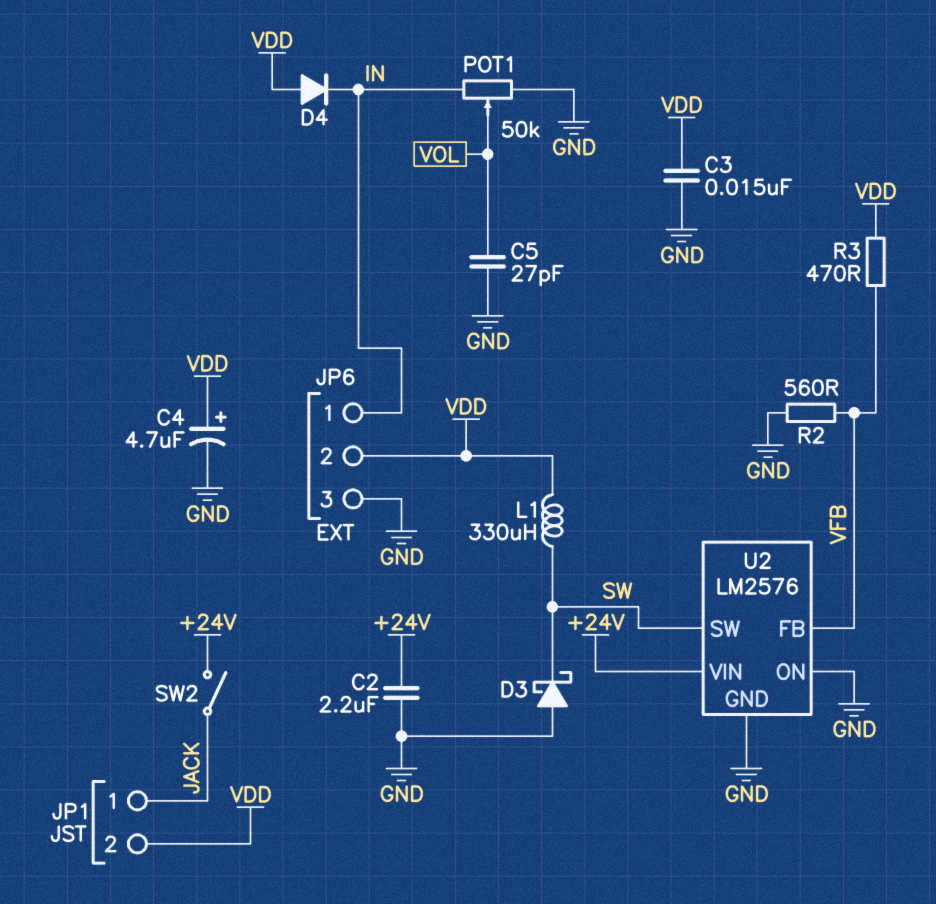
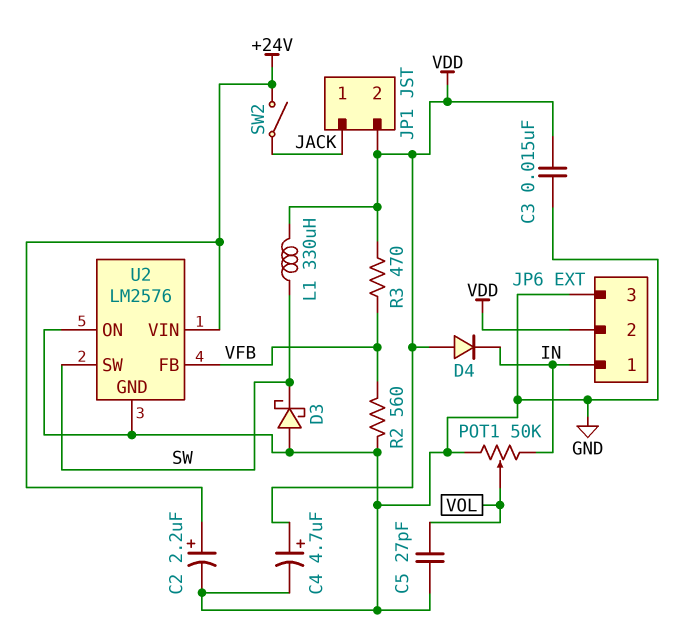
C2: 2.2uF (+24V, GND) -> 2.2uF (plus +24V, minus GND)

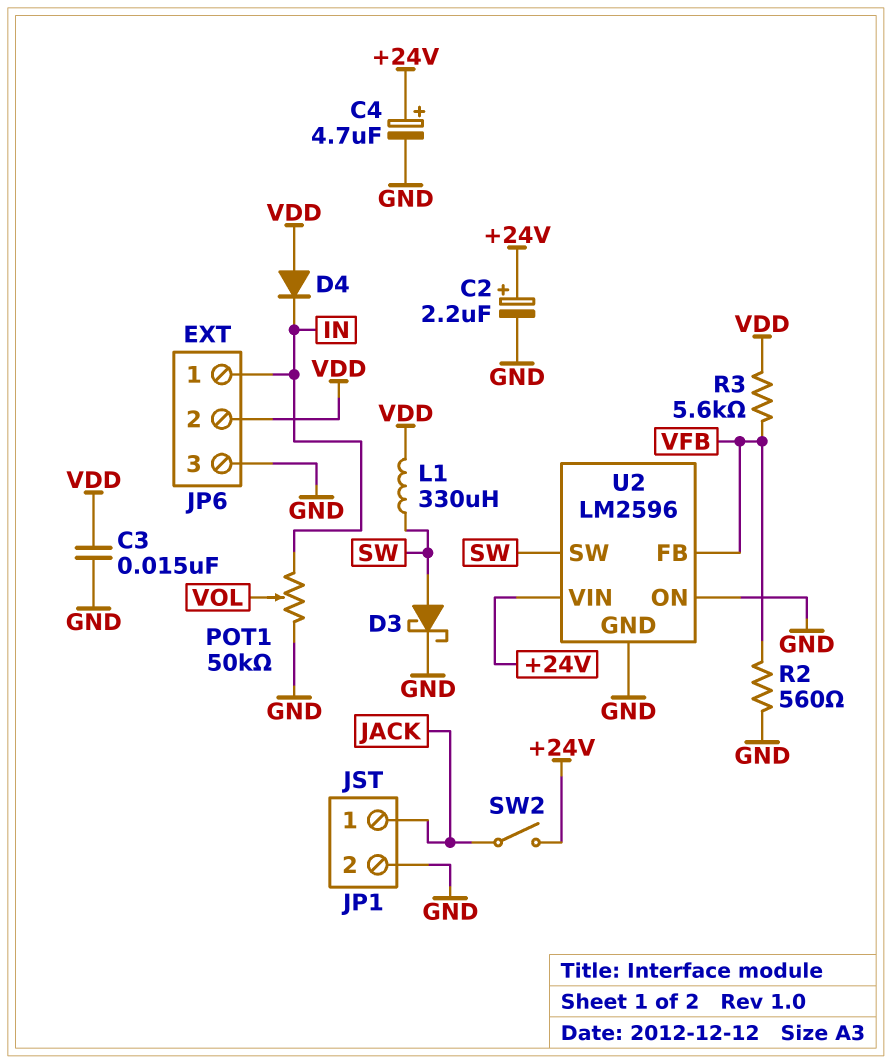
C4: 4.7uF (plus VDD, minus GND) -> 4.7uF (plus +24V, minus GND)
C5: 27pF (GND, VOL) -> none
D3: schottky (A GND, K SW) -> schottky (A SW, K GND)
JP1 pin 2: VDD -> GND
R3: 470 (VDD, VFB) -> 5.6k (VDD, VFB)
U2: LM2576 -> LM2596

